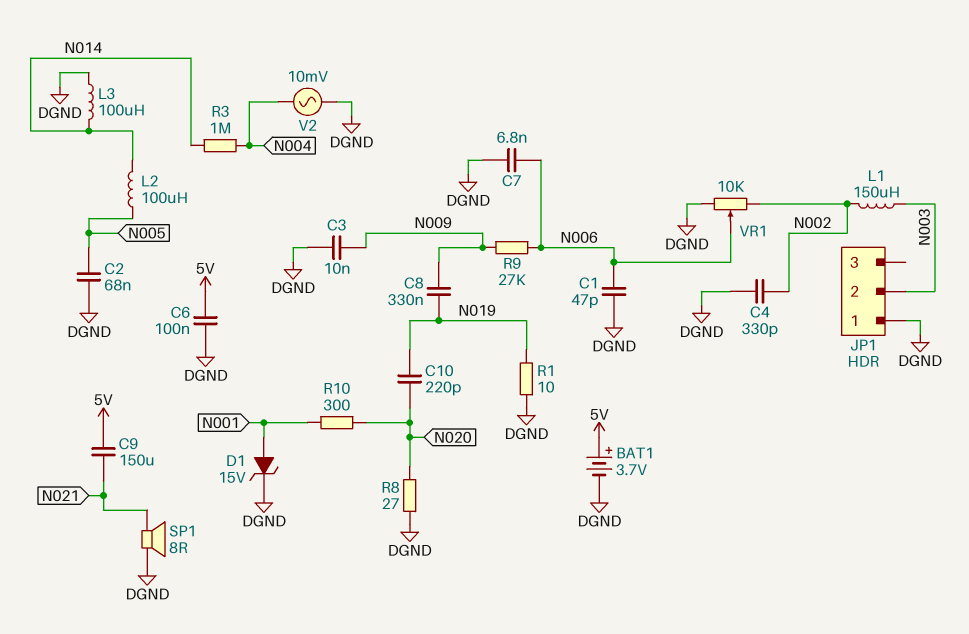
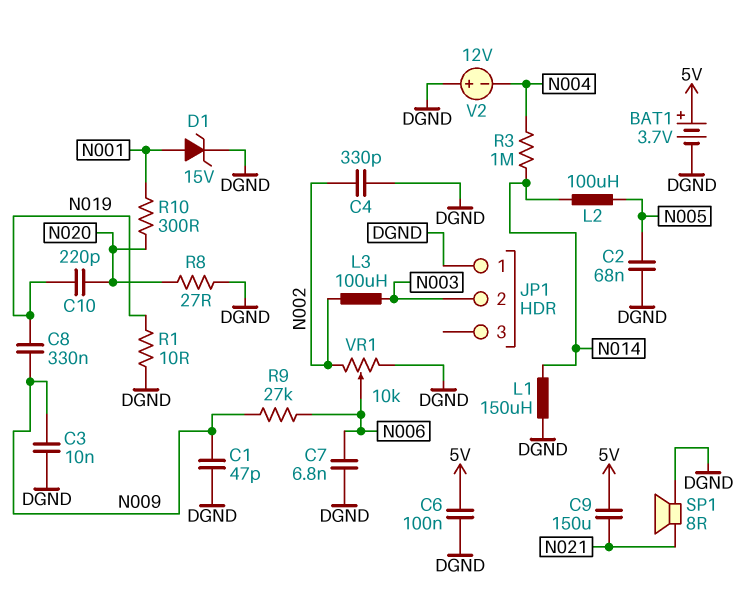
C1: 47pF (DGND, N006) -> 47pF (DGND, N009)
L1: 150uH (N002, N003) -> 150uH (DGND, N014)
L3: 100uH (DGND, N014) -> 100uH (N002, N003)
V2: AC 10mV (DGND, N004) -> 12V (plus DGND, minus N004)

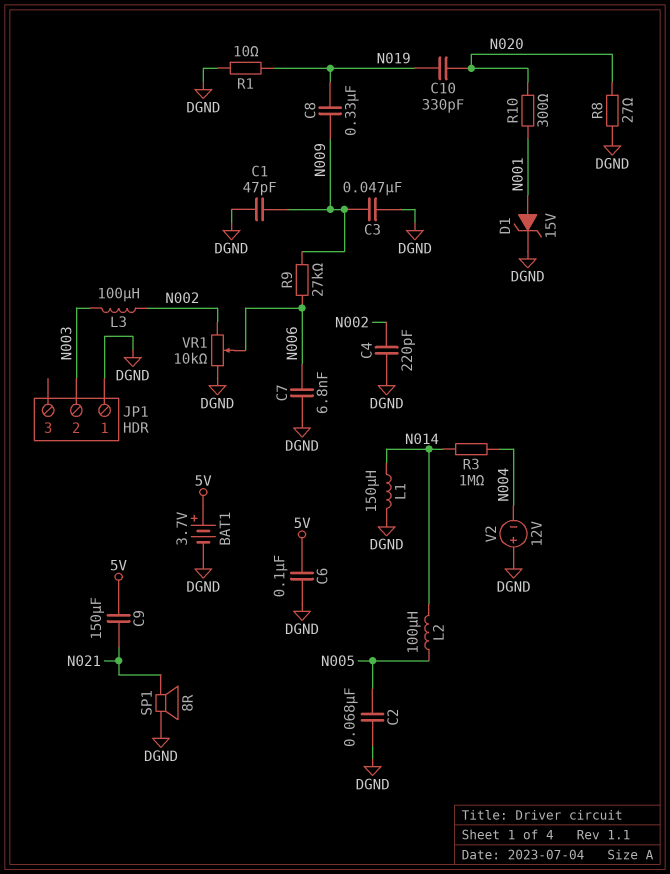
C3: 10nF (DGND, N009) -> 47nF (DGND, N009)
C4: 330pF (DGND, N002) -> 220pF (DGND, N002)
C10: 220pF (N019, N020) -> 330pF (N019, N020)

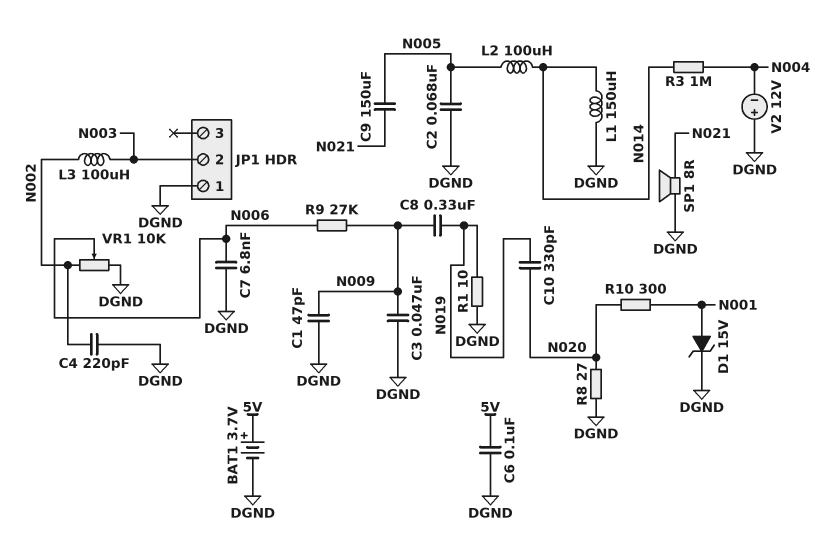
C9: 150uF (5V, N021) -> 150uF (N005, N021)

